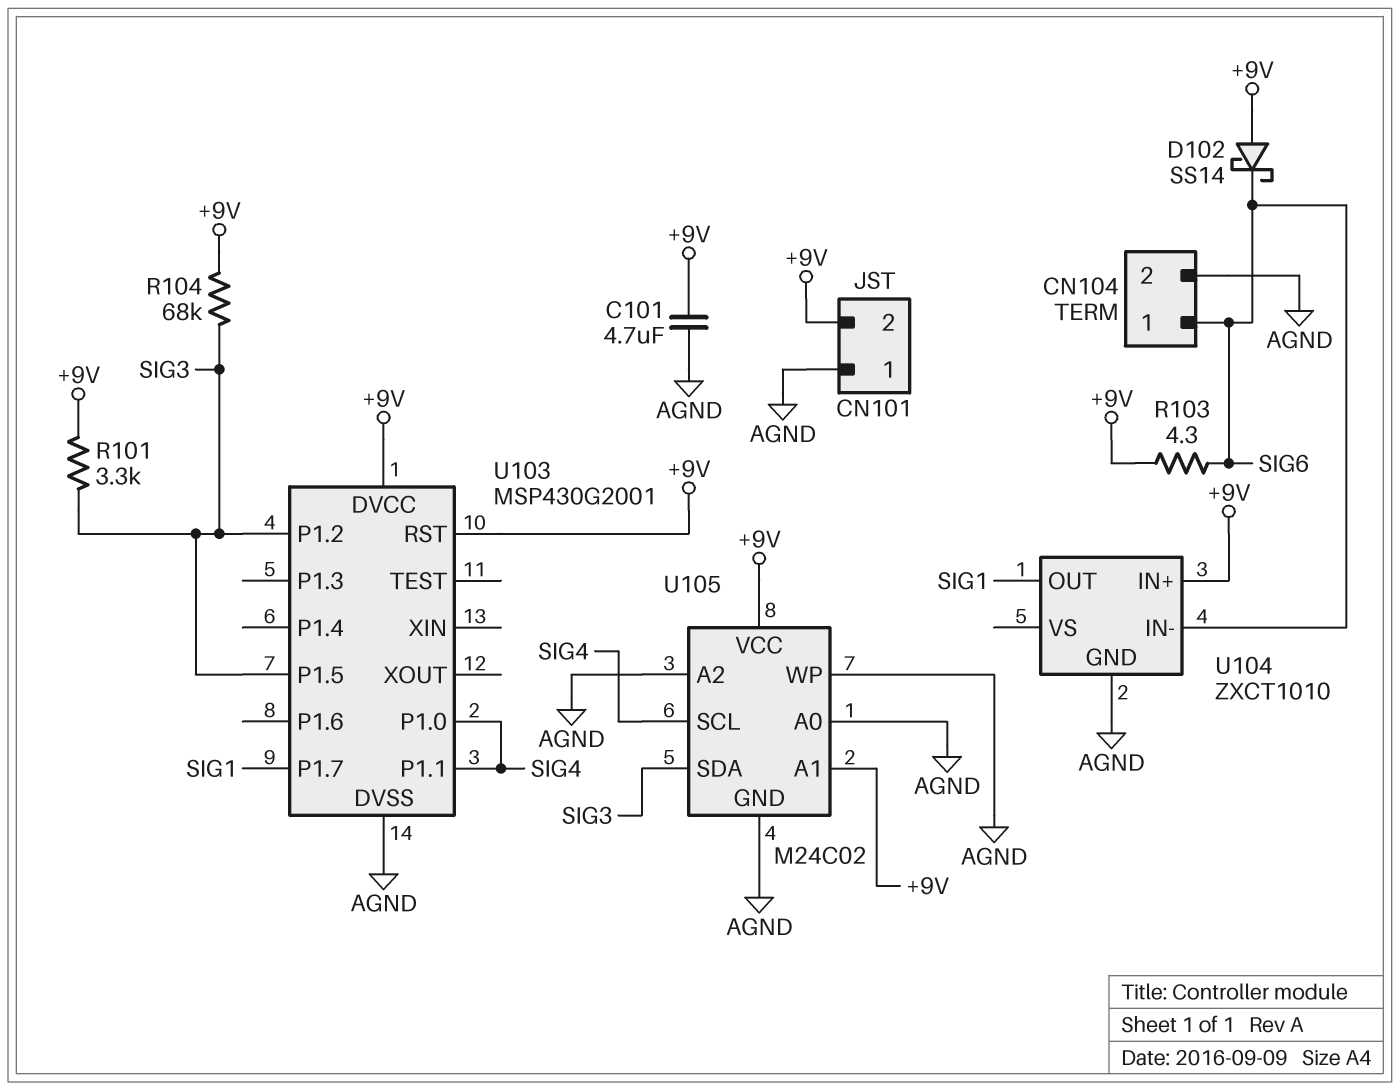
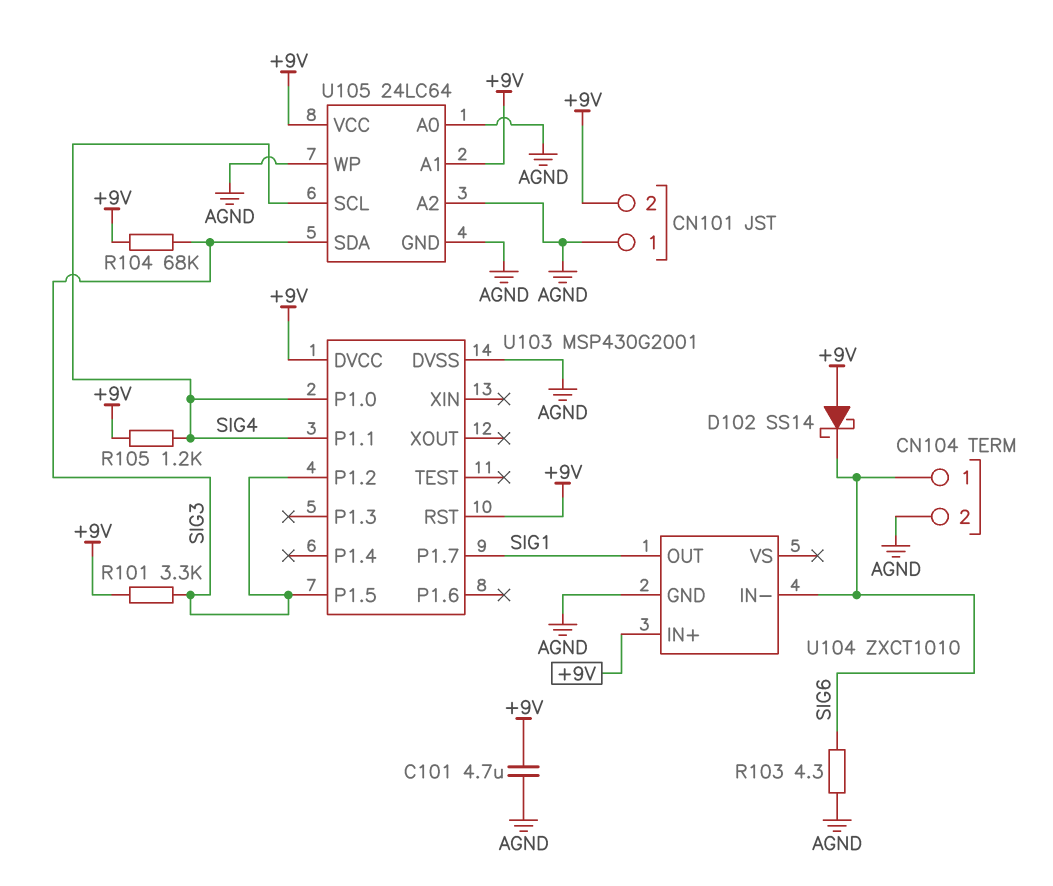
R103: 4.3 (+9V, SIG6) -> 4.3 (AGND, SIG6)
R105: none -> 1.2k (+9V, SIG4)
U105: M24C02 -> 24LC64

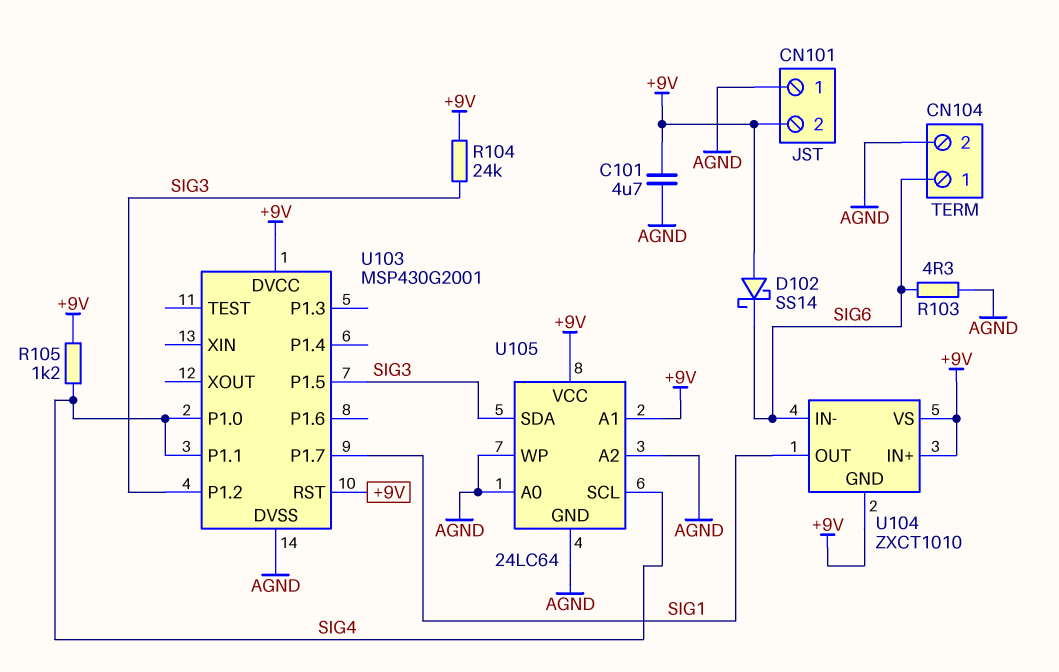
R101: 3.3k (+9V, SIG3) -> none
R104: 68k (+9V, SIG3) -> 24k (+9V, SIG3)
U104 pin GND: AGND -> +9V
U104 pin VS: none -> +9V

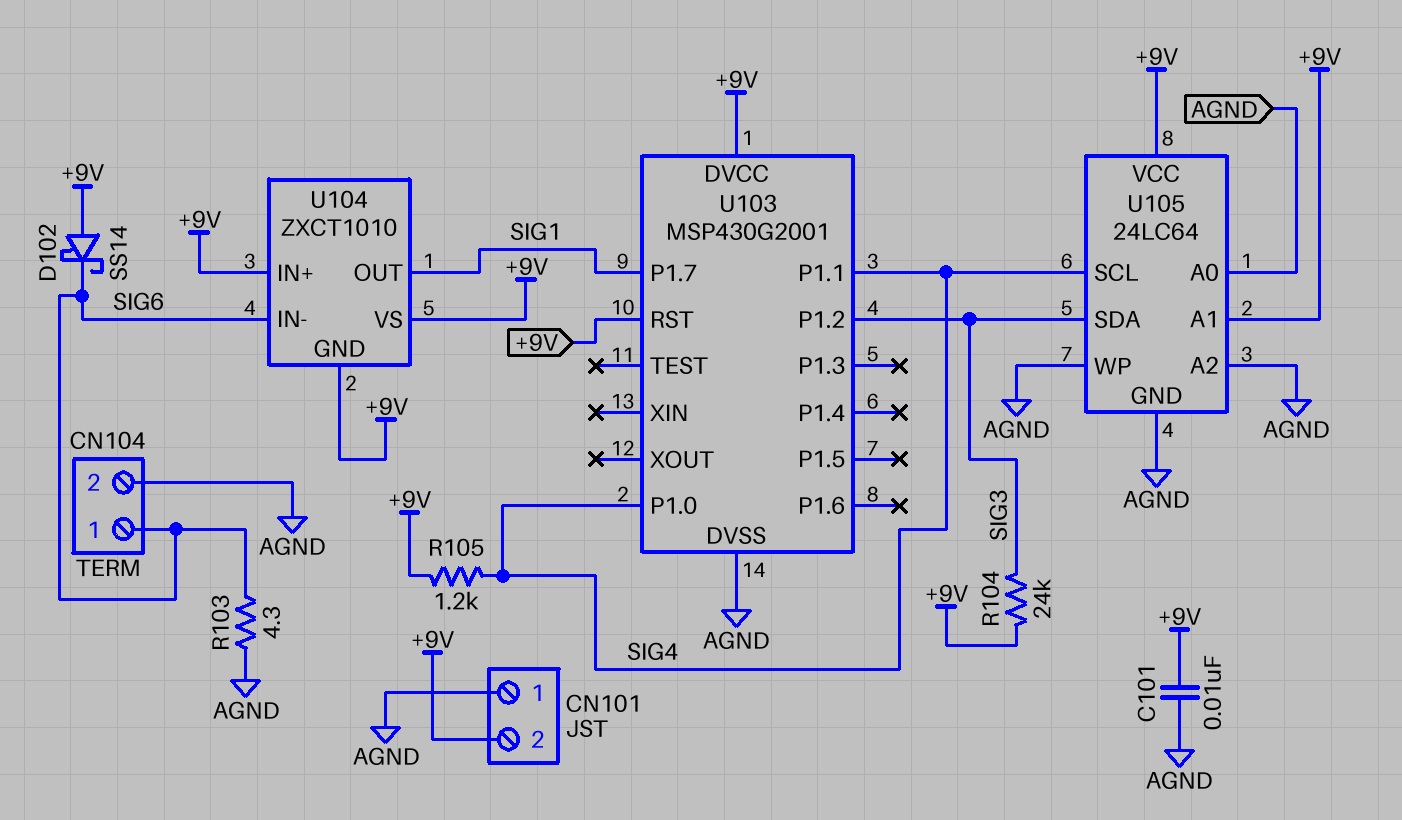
C101: 4.7uF (+9V, AGND) -> 10nF (+9V, AGND)
U103 pin P1.5: SIG3 -> none

